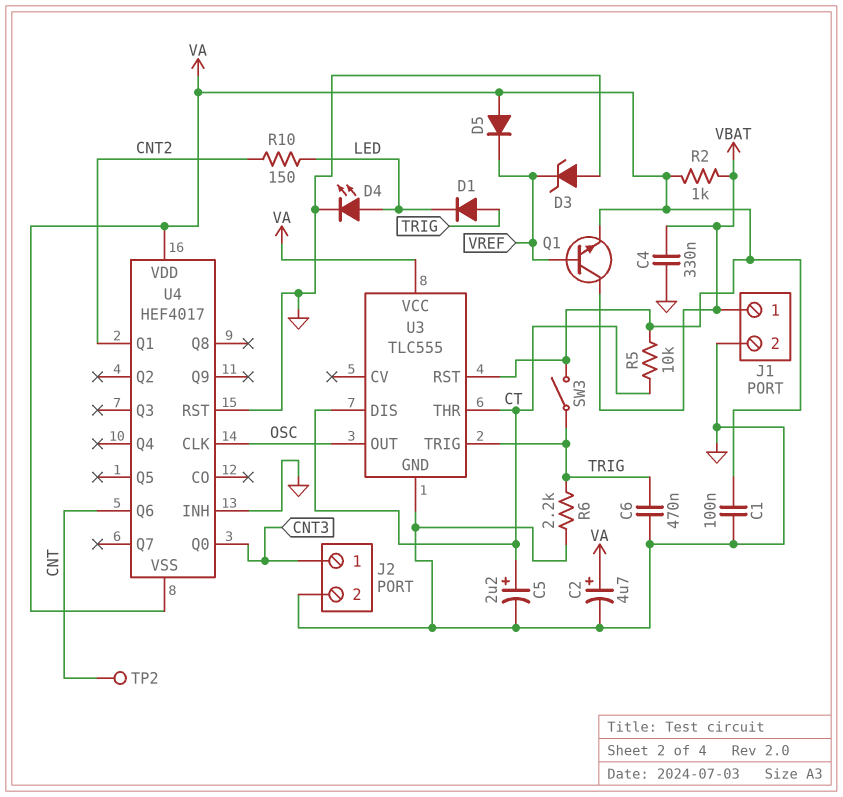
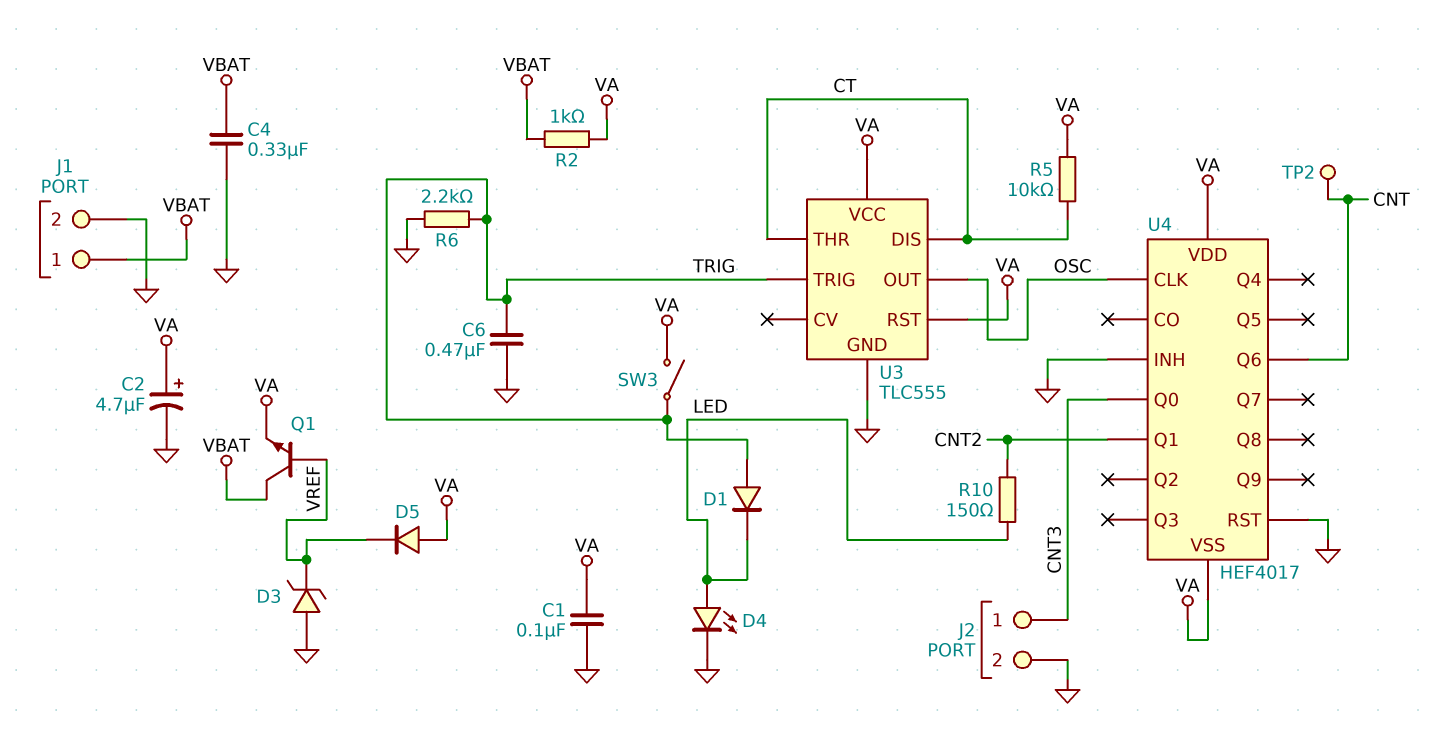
C5: 2.2uF (plus CT, minus GND) -> none

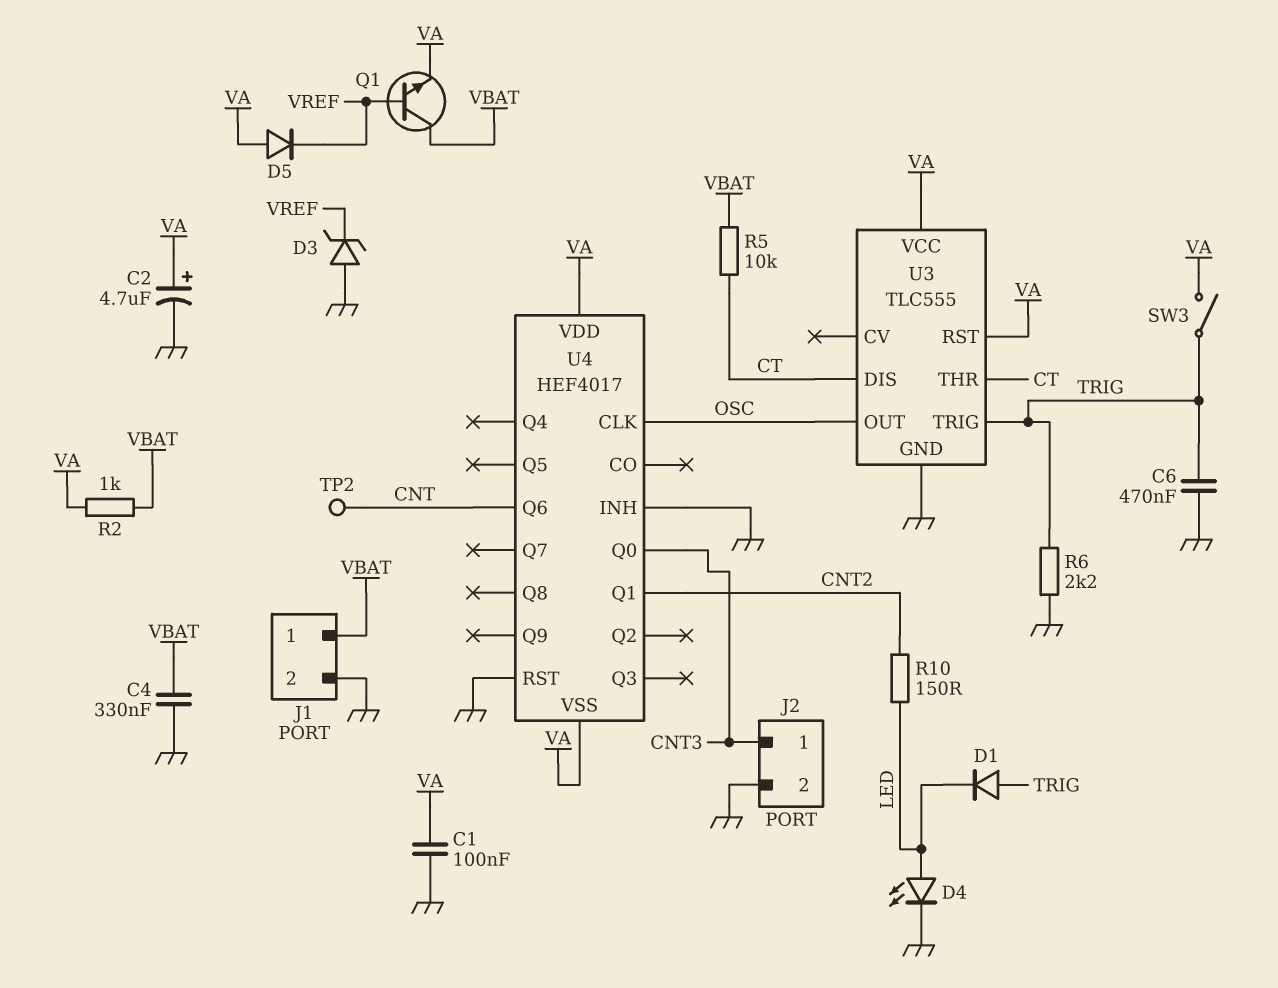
R5: 10k (CT, VA) -> 10k (CT, VBAT)

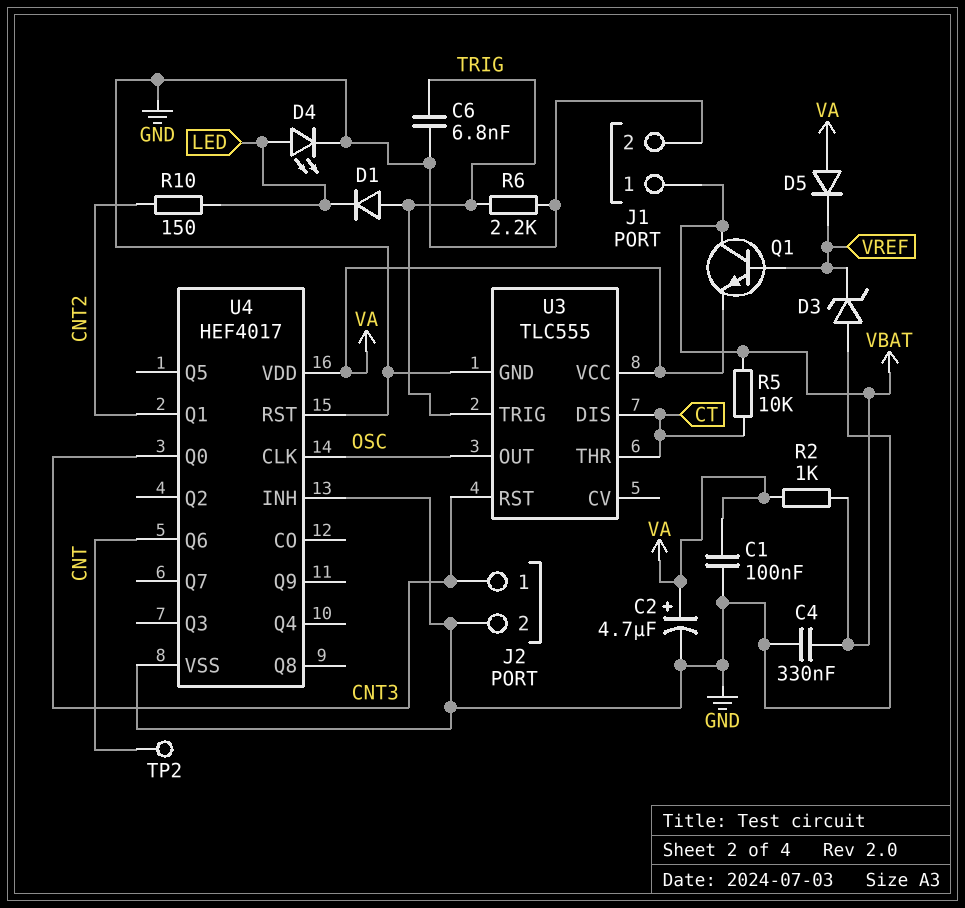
C6: 470nF (GND, TRIG) -> 6.8nF (GND, TRIG)
SW3: switch (TRIG, VA) -> none
U3 pin RST: VA -> CNT3
U4 pin VSS: VA -> GND

